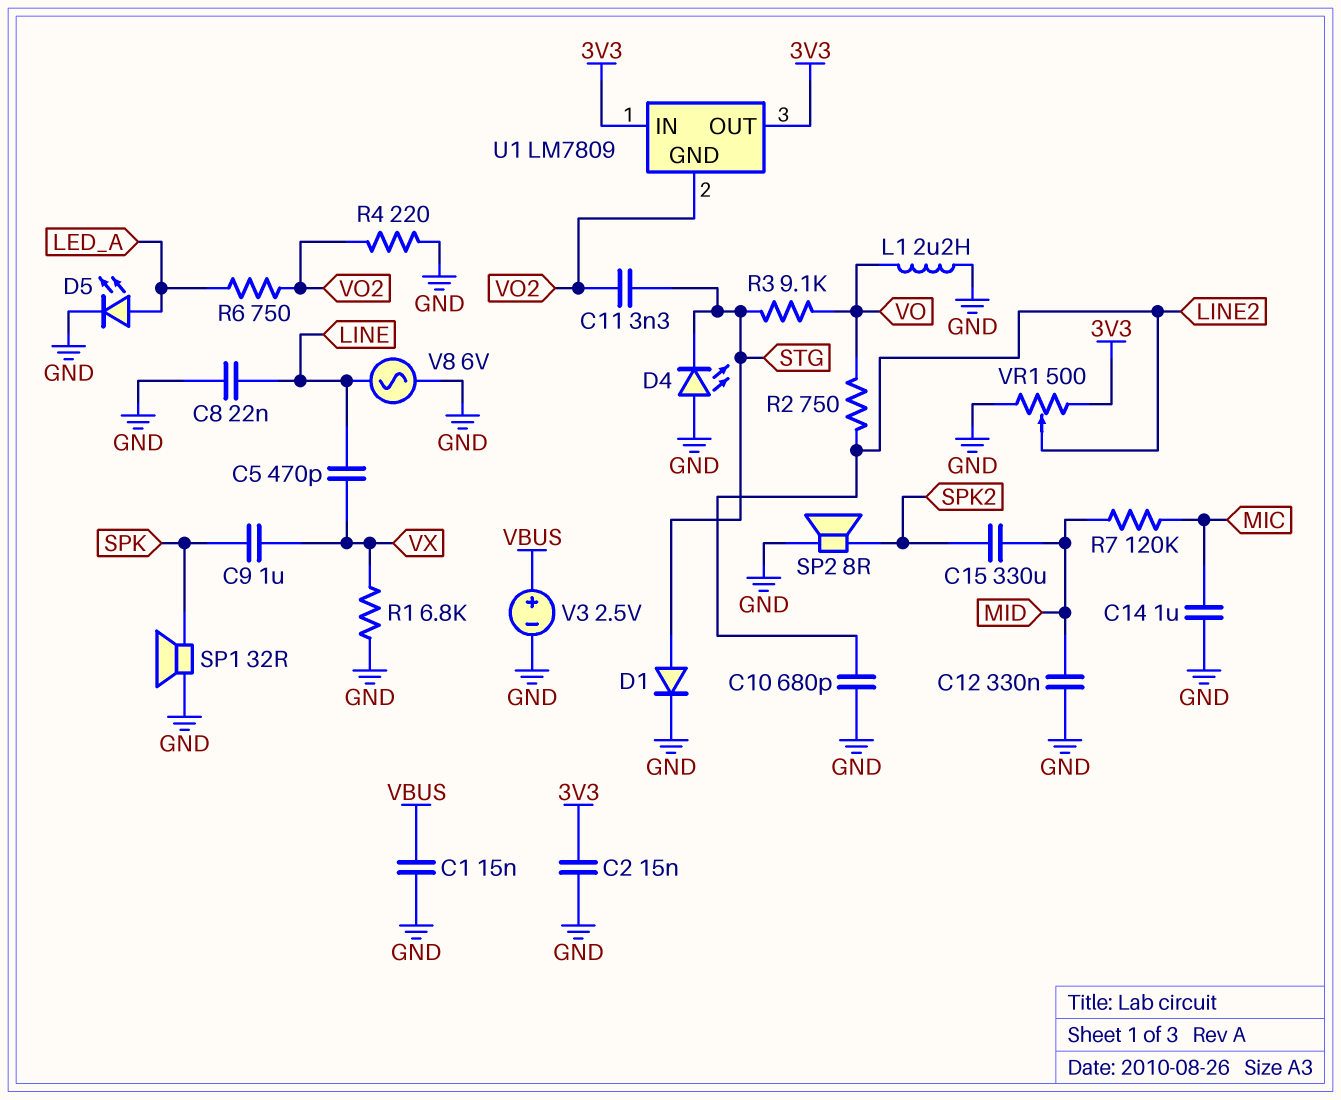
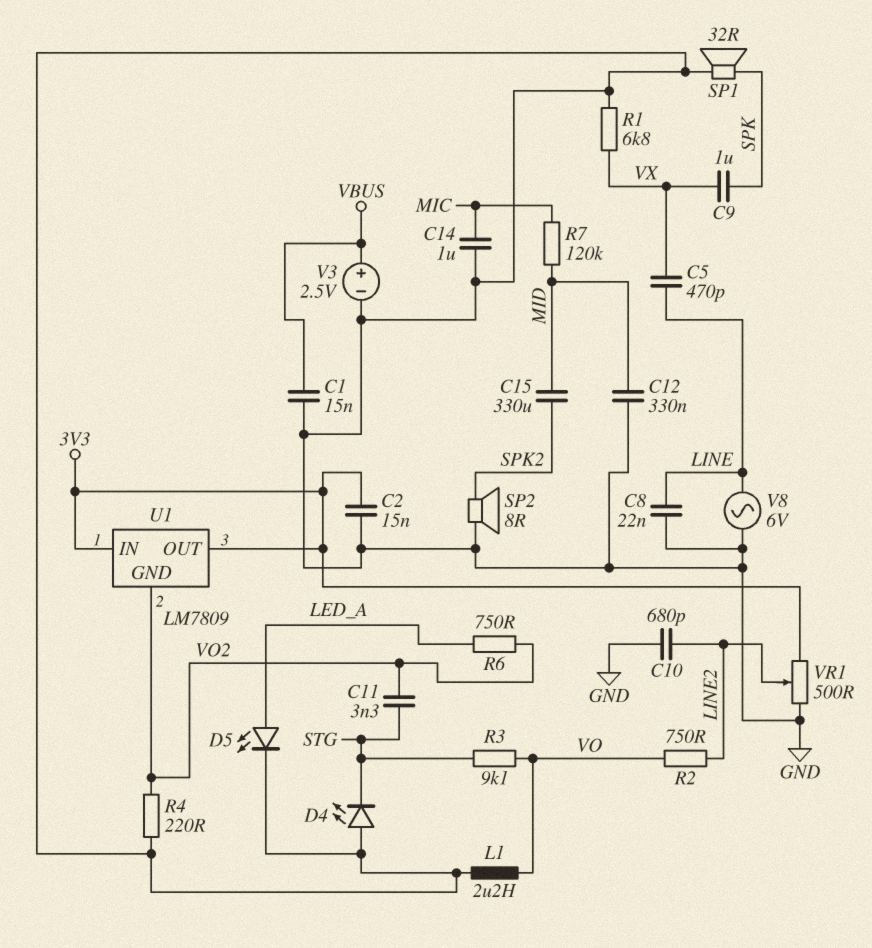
D1: diode (A STG, K GND) -> none

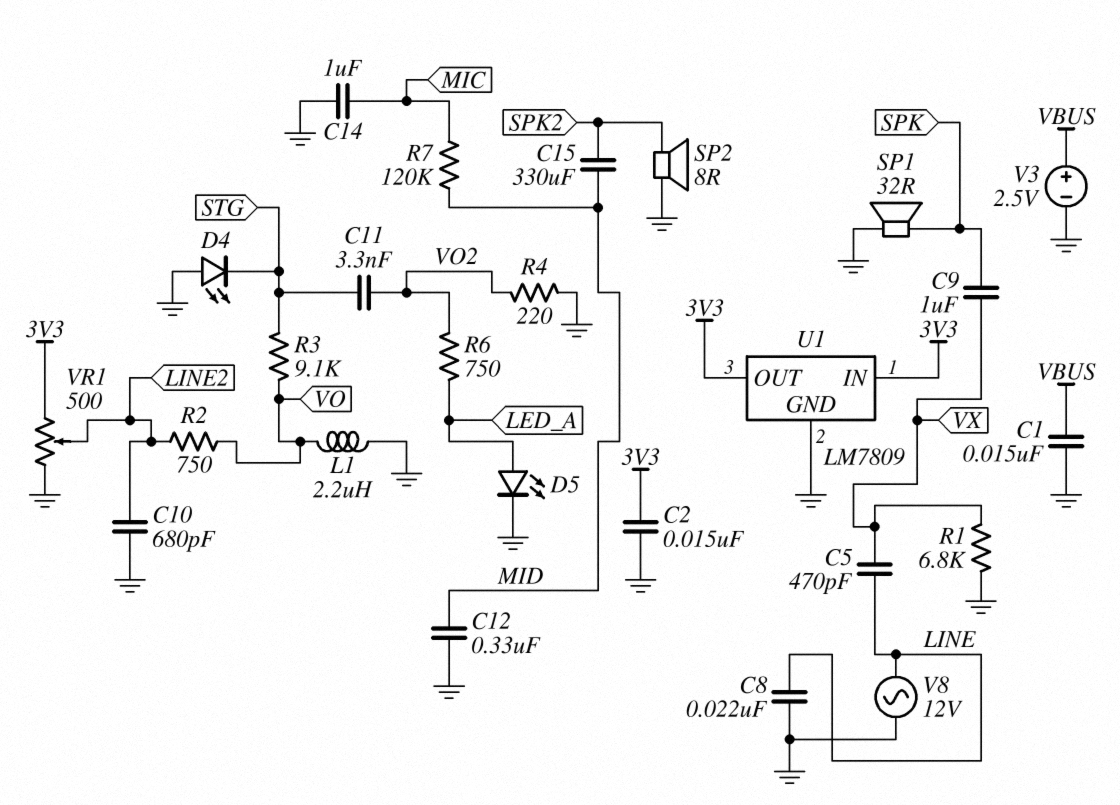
U1 pin GND: VO2 -> GND
V8: AC 6V (GND, LINE) -> AC 12V (GND, LINE)

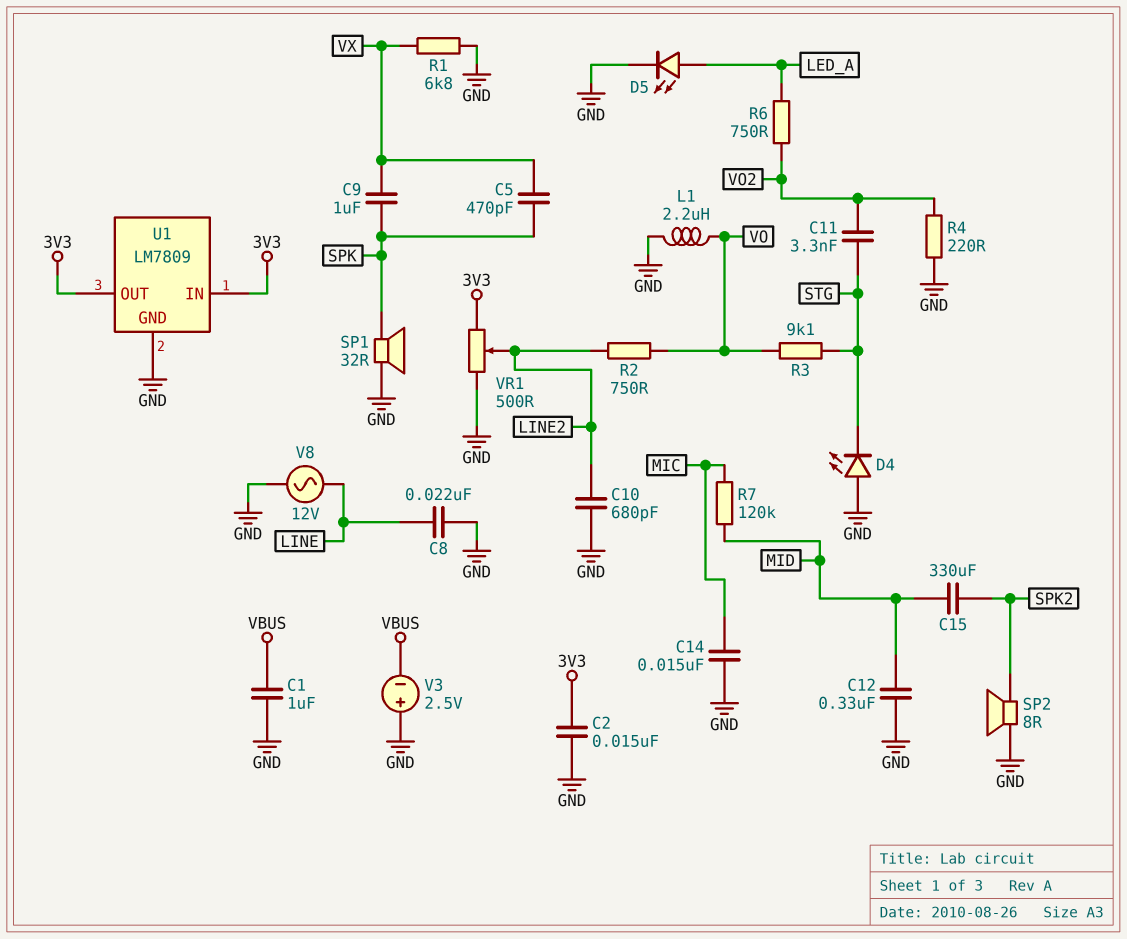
C1: 15nF (GND, VBUS) -> 1uF (GND, VBUS)
C5: 470pF (LINE, VX) -> 470pF (SPK, VX)
C14: 1uF (GND, MIC) -> 15nF (GND, MIC)
V3: 2.5V (plus VBUS, minus GND) -> 2.5V (plus GND, minus VBUS)

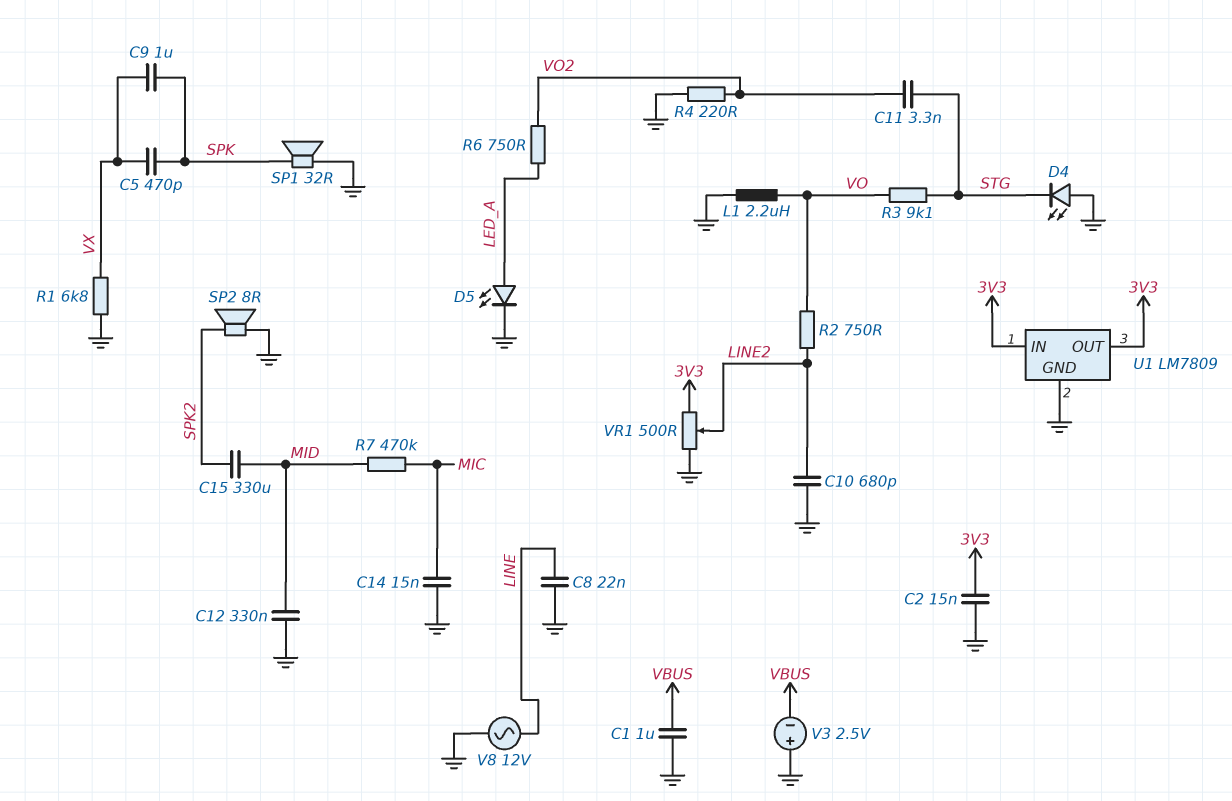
R7: 120k (MIC, MID) -> 470k (MIC, MID)

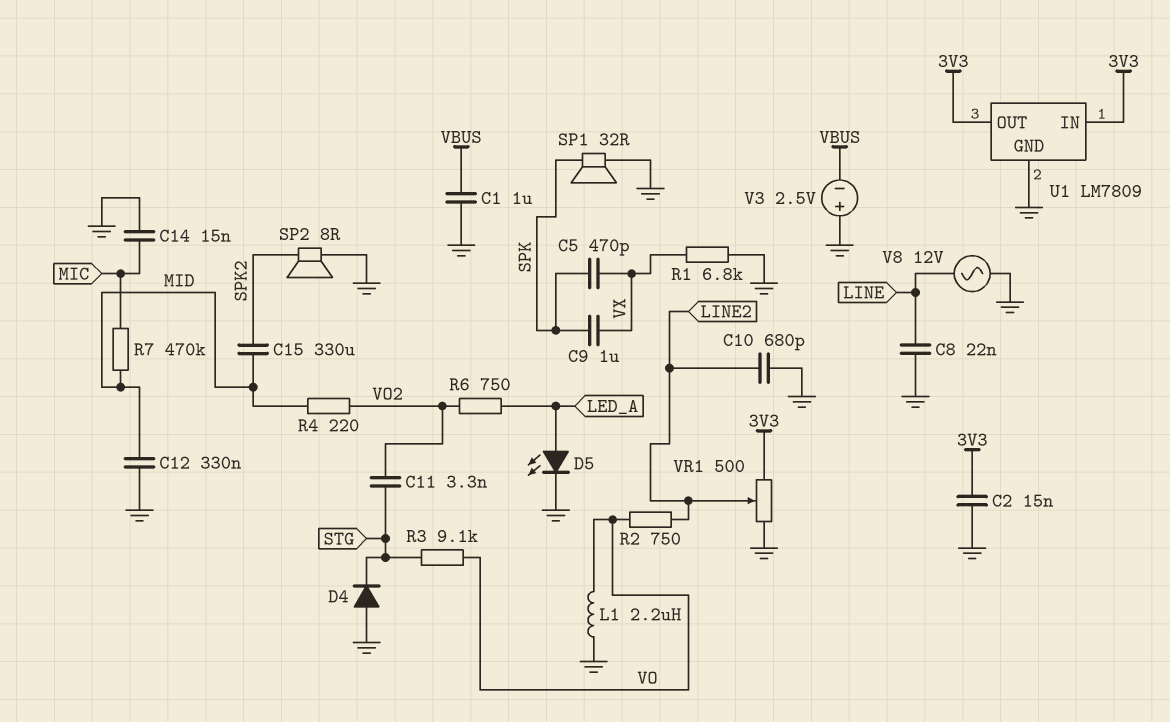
D4: LED (A GND, K STG) -> diode (A GND, K STG)
R4: 220 (GND, VO2) -> 220 (MID, VO2)

